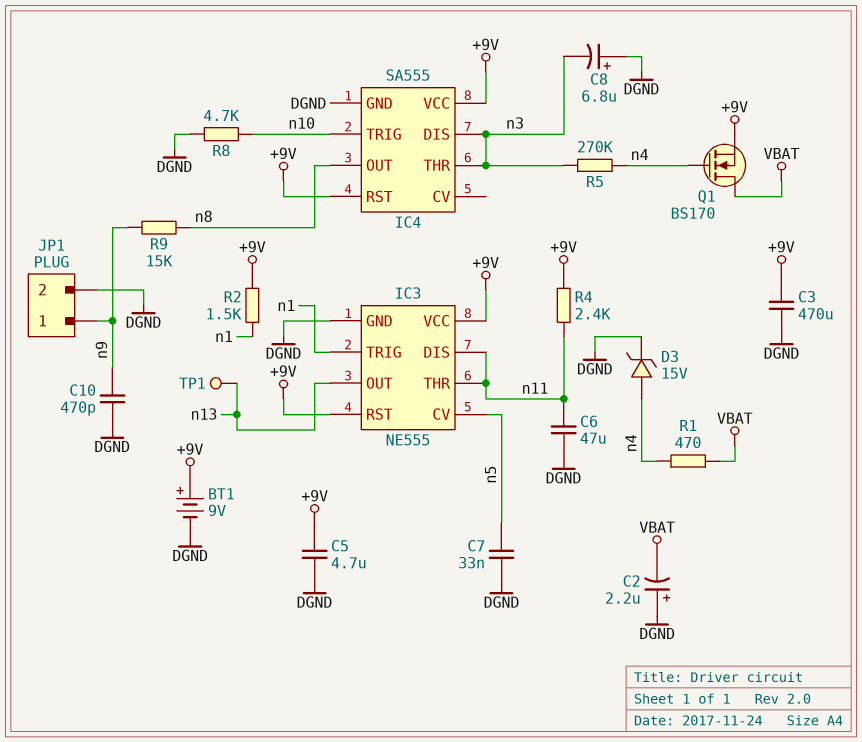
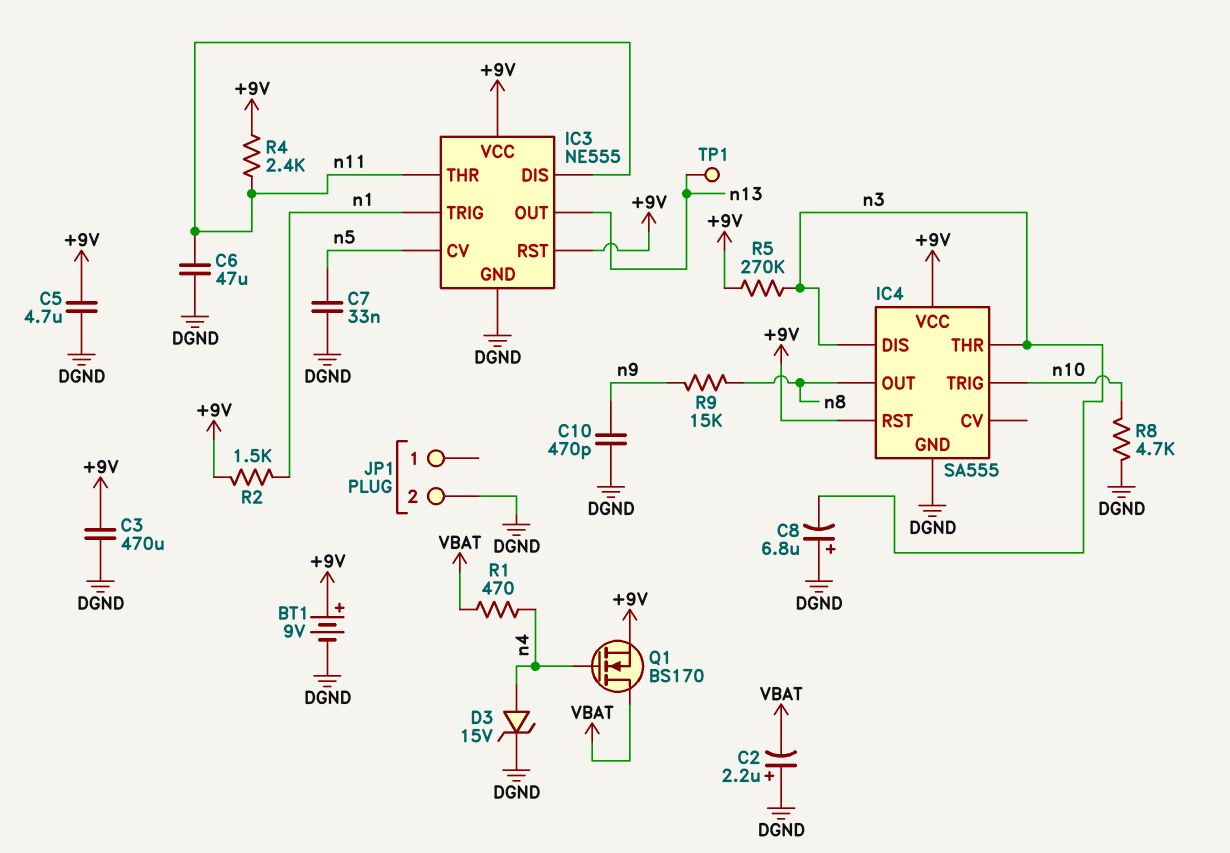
JP1 pin 1: n9 -> none
R5: 270k (n3, n4) -> 270k (+9V, n3)

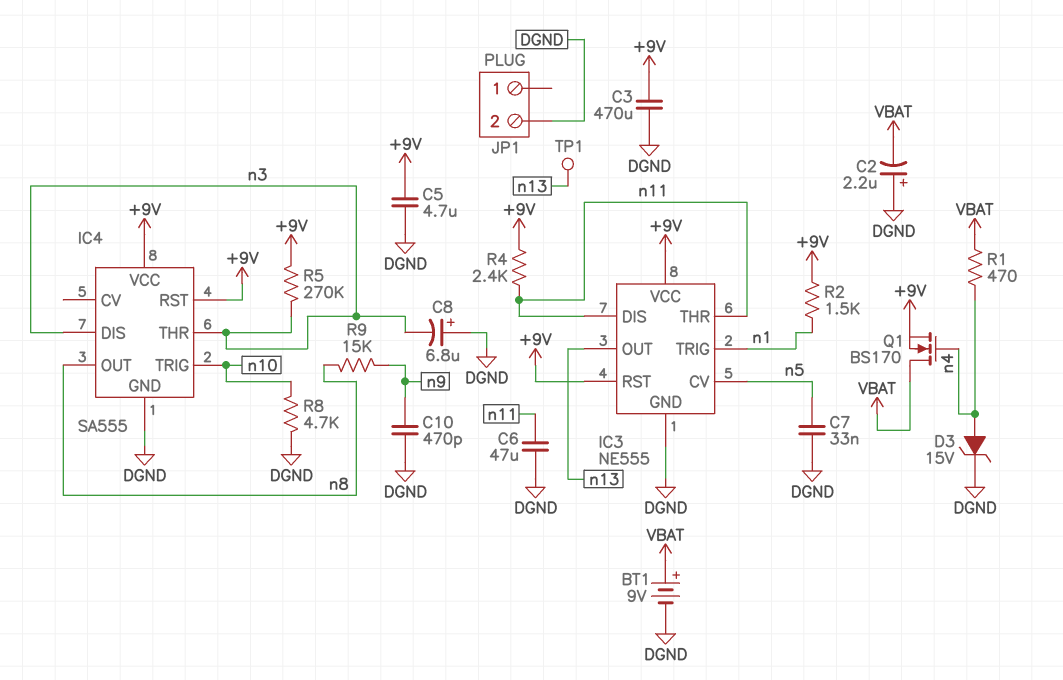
BT1: 9V (plus +9V, minus DGND) -> 9V (plus VBAT, minus DGND)

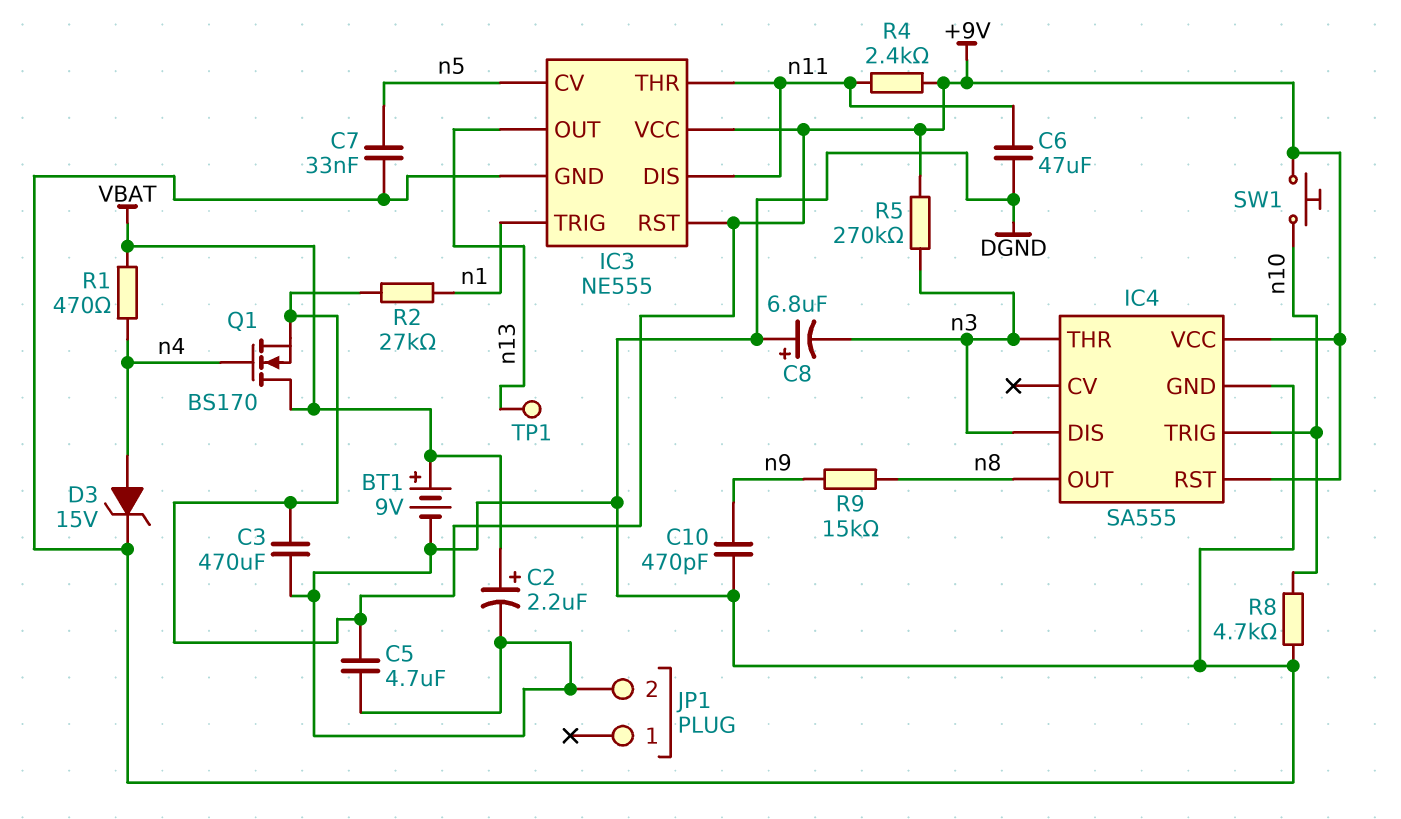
C2: 2.2uF (plus DGND, minus VBAT) -> 2.2uF (plus VBAT, minus DGND)
R2: 1.5k (+9V, n1) -> 27k (+9V, n1)
SW1: none -> button (+9V, n10)

